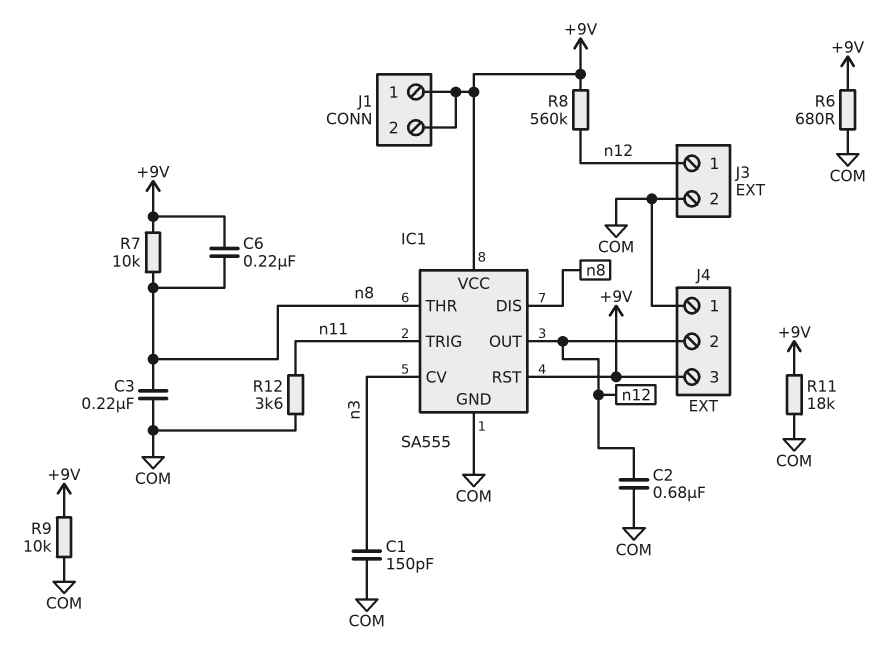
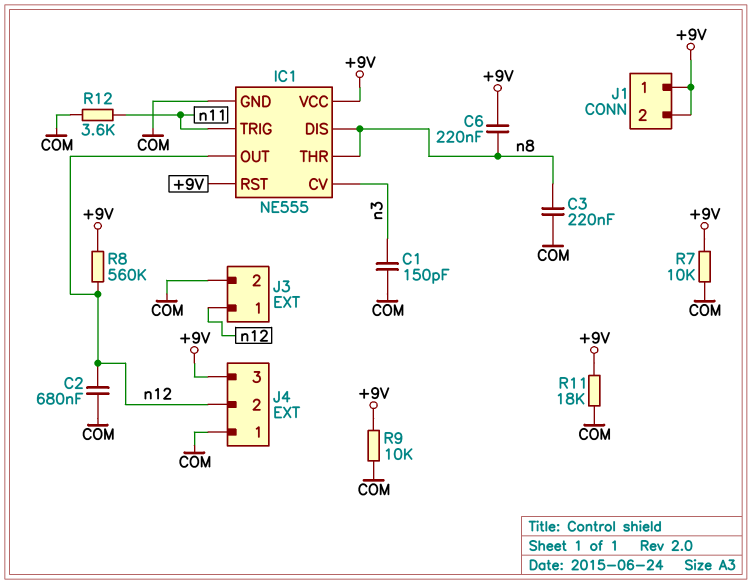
IC1: SA555 -> NE555
R6: 680 (+9V, COM) -> none
R7: 10k (+9V, n8) -> 10k (+9V, COM)

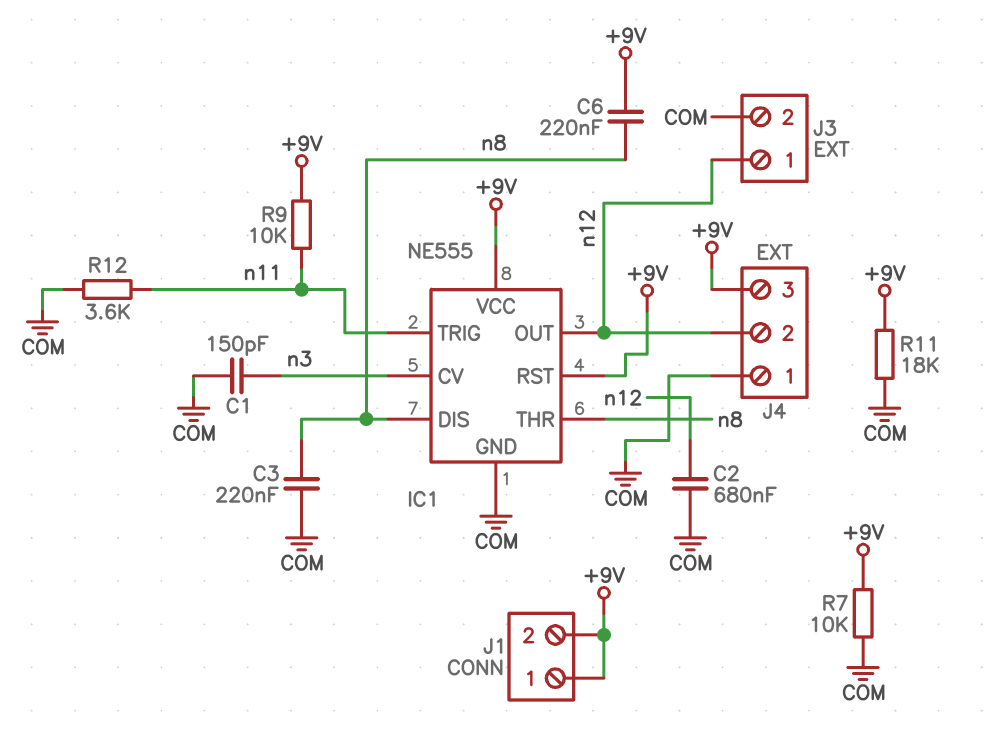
R8: 560k (+9V, n12) -> none
R9: 10k (+9V, COM) -> 10k (+9V, n11)

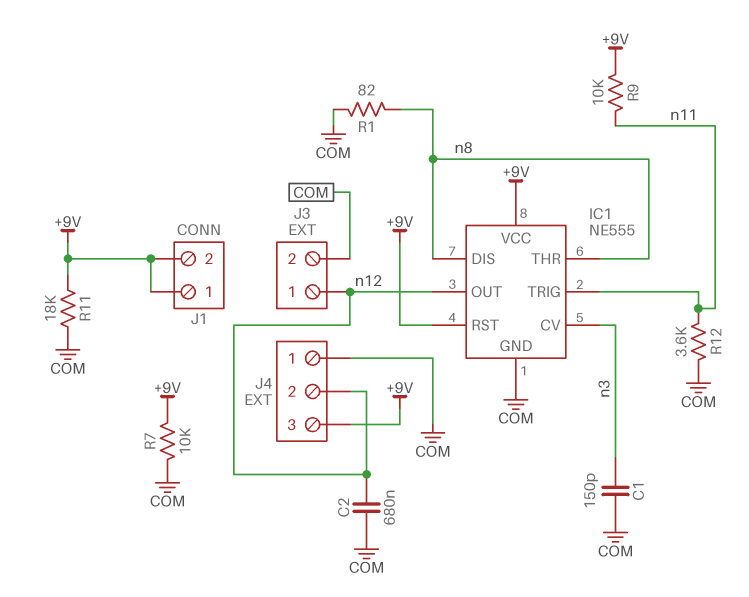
C3: 220nF (COM, n8) -> none
C6: 220nF (+9V, n8) -> none
R1: none -> 82 (COM, n8)

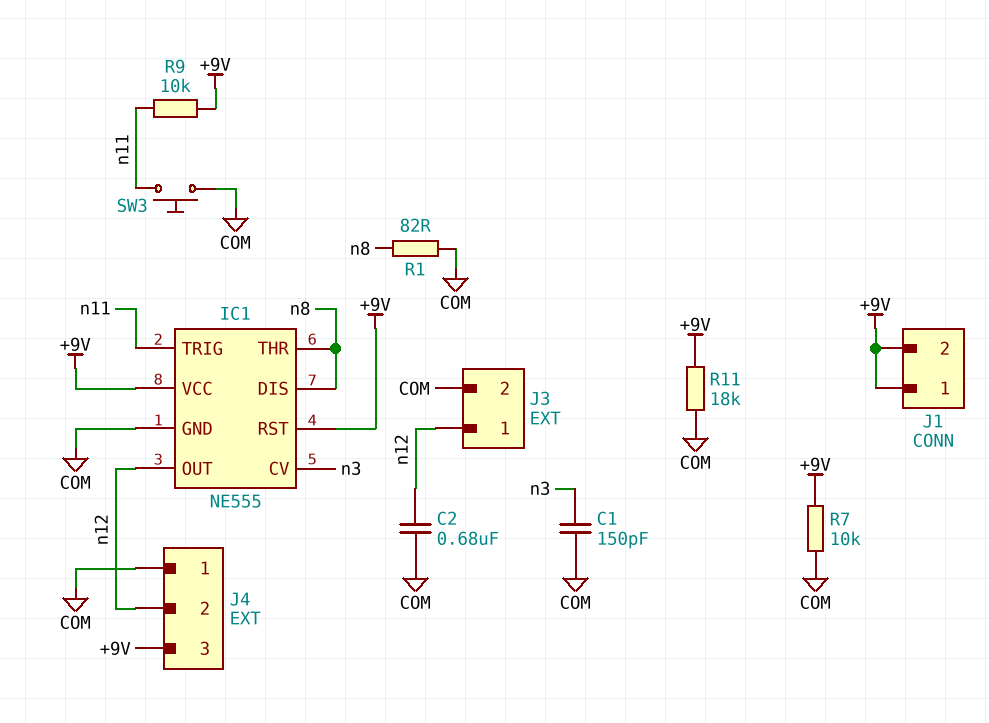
R12: 3.6k (COM, n11) -> none
SW3: none -> button (COM, n11)

